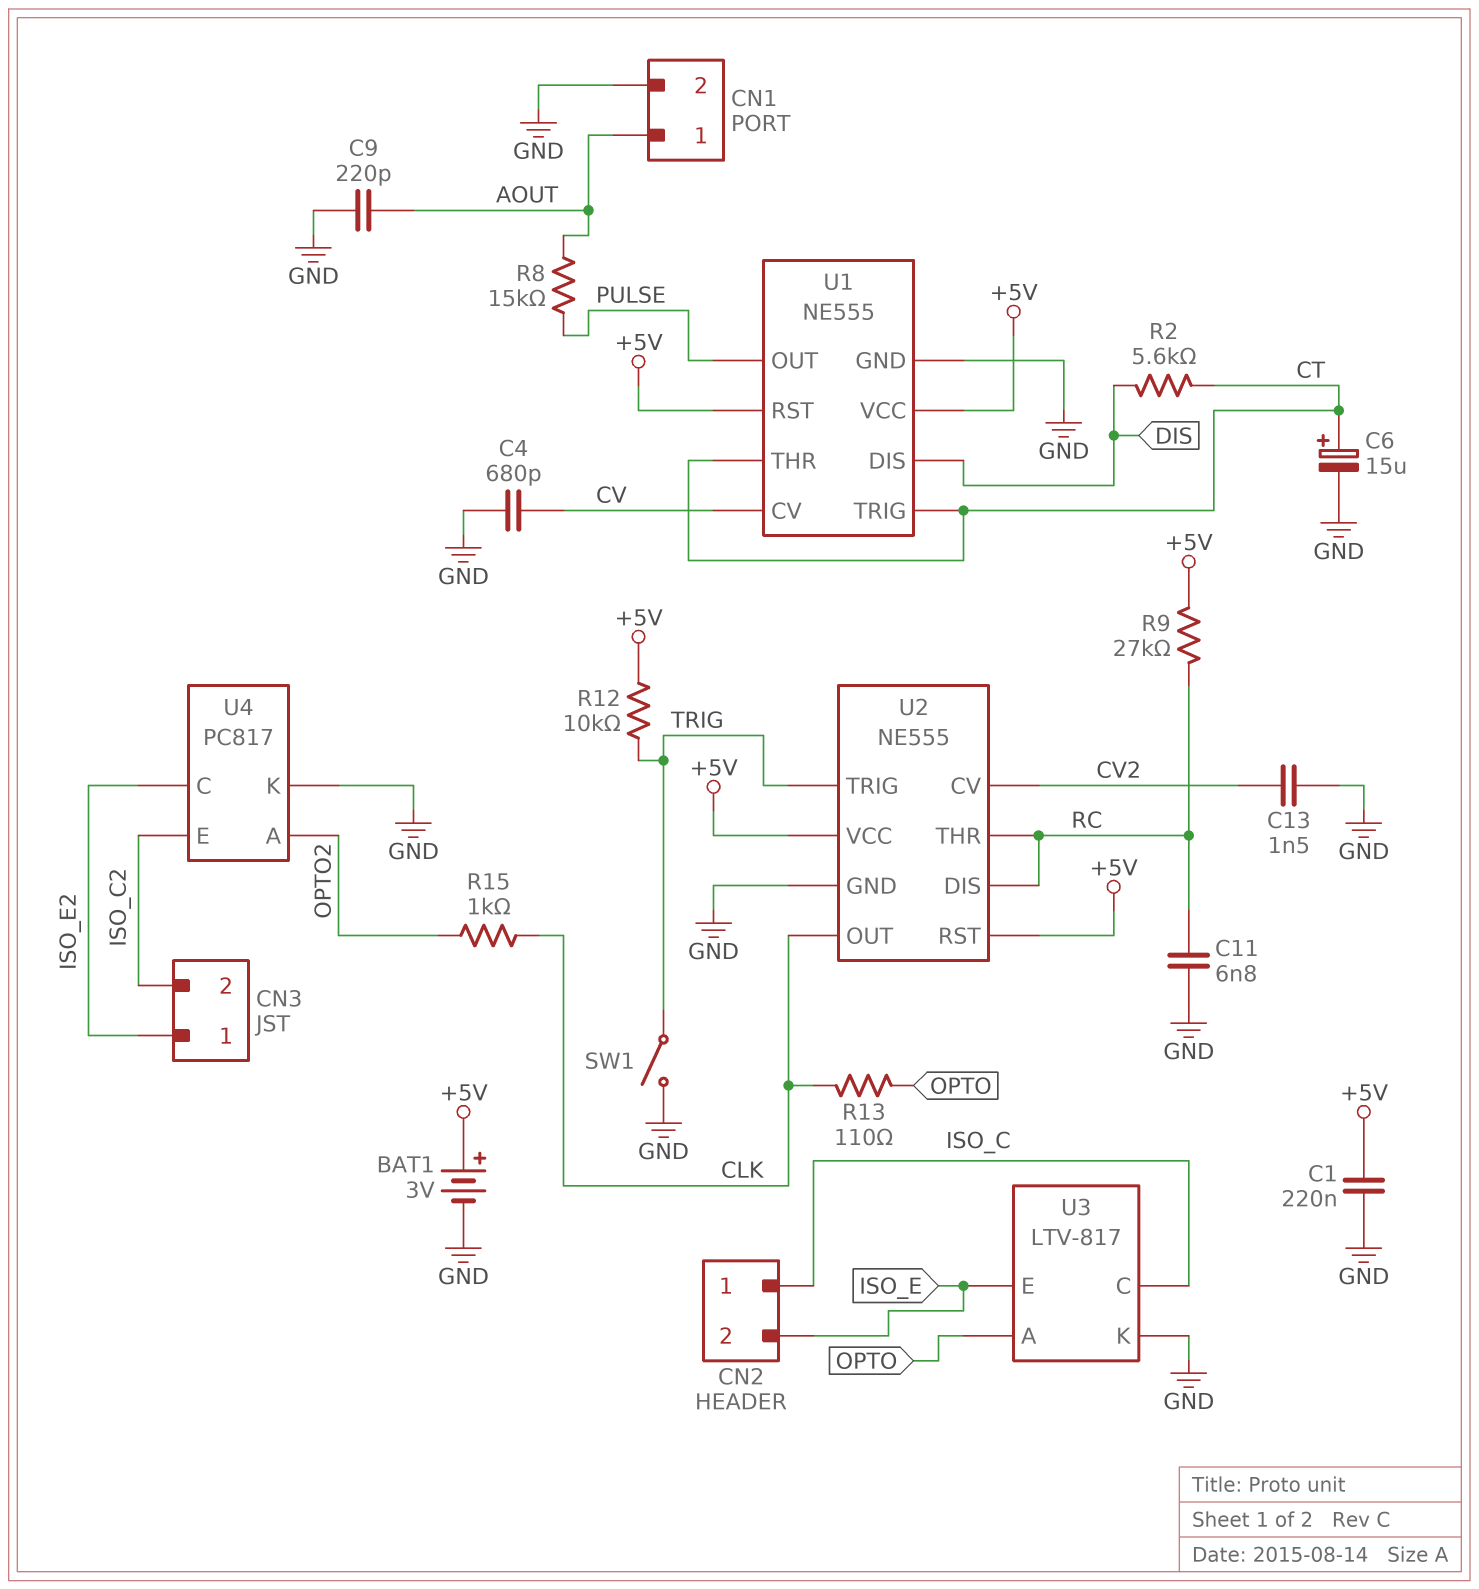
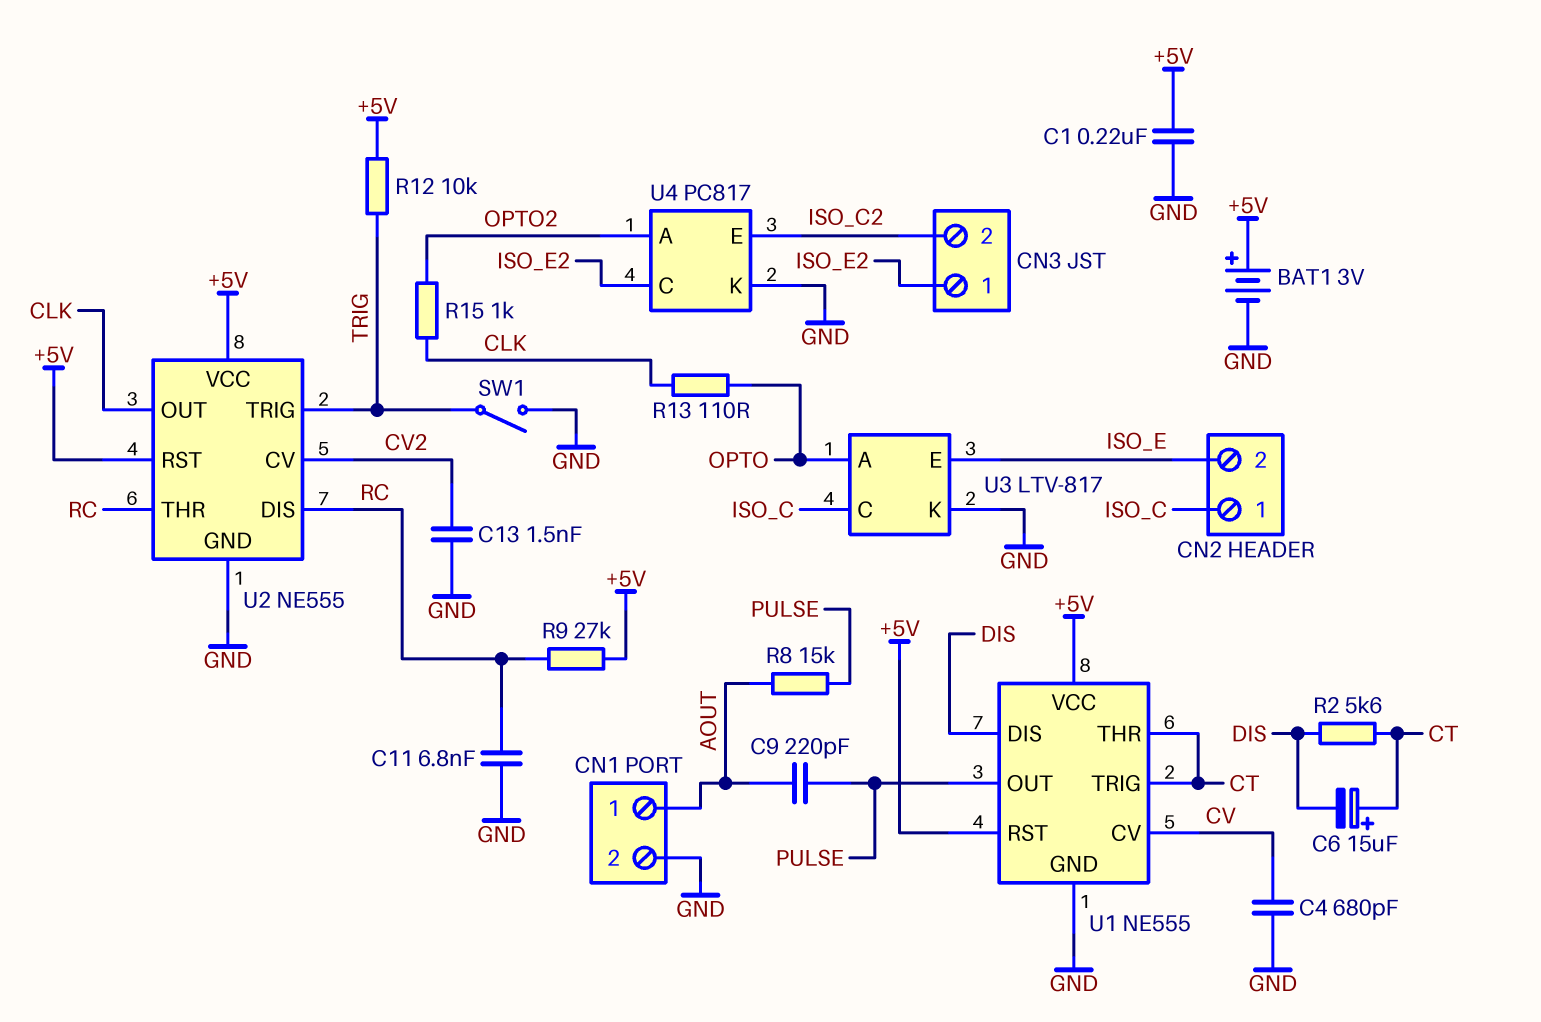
C6: 15uF (plus CT, minus GND) -> 15uF (plus CT, minus DIS)
C9: 220pF (AOUT, GND) -> 220pF (AOUT, PULSE)

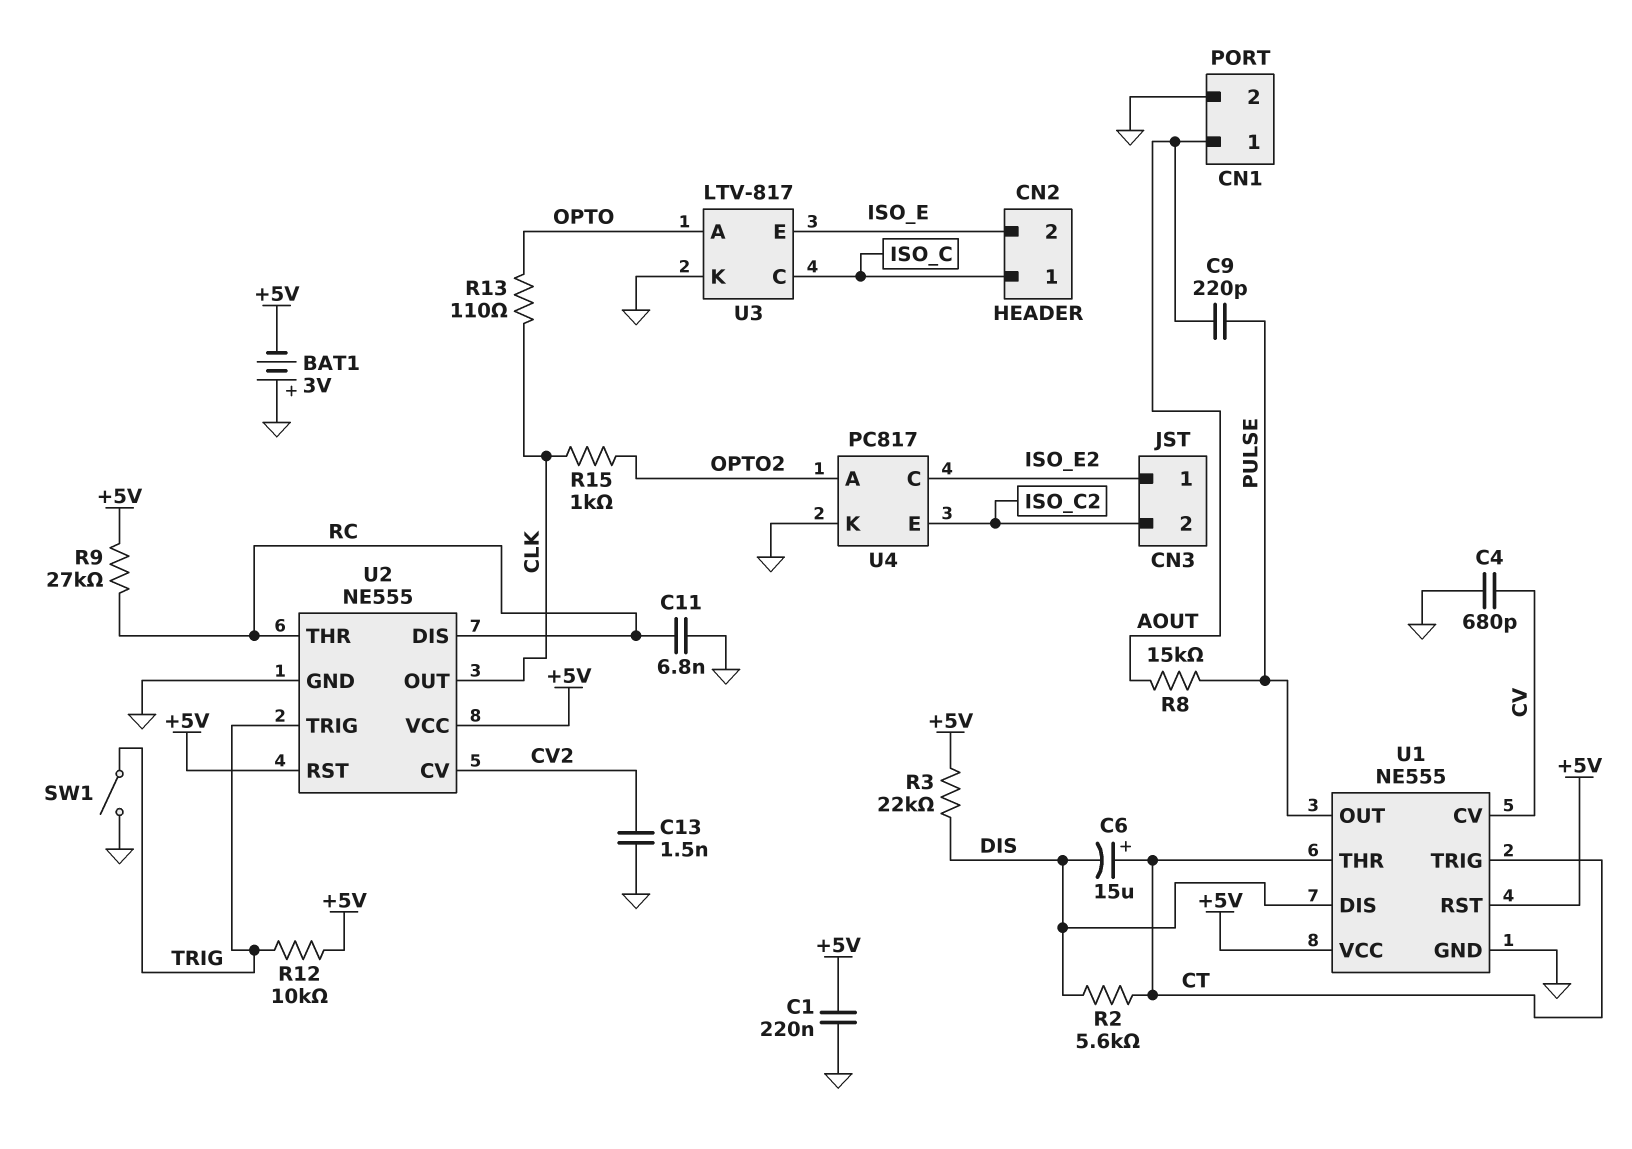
BAT1: 3V (plus +5V, minus GND) -> 3V (plus GND, minus +5V)
R3: none -> 22k (+5V, DIS)

